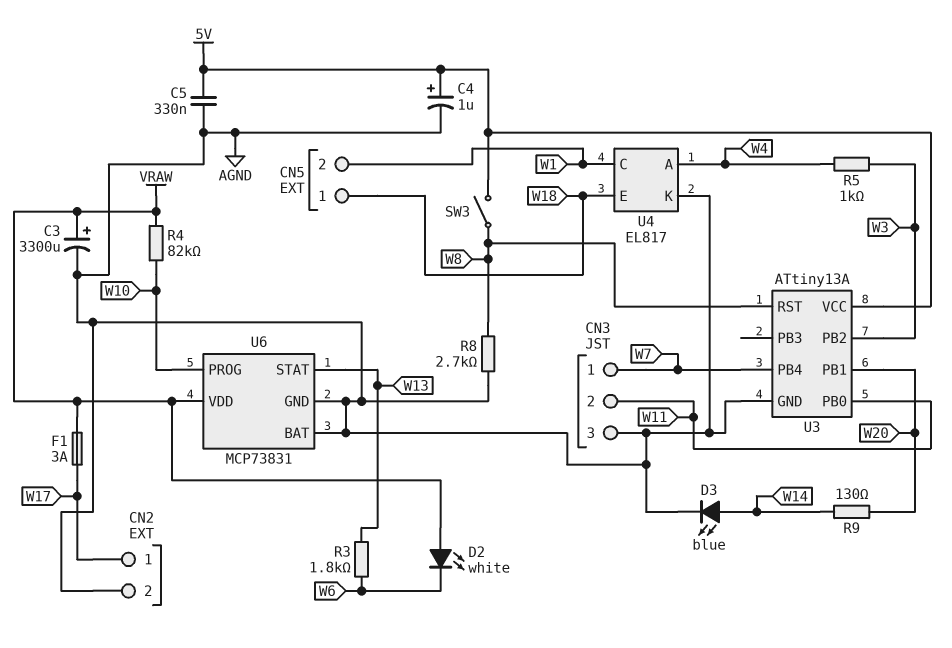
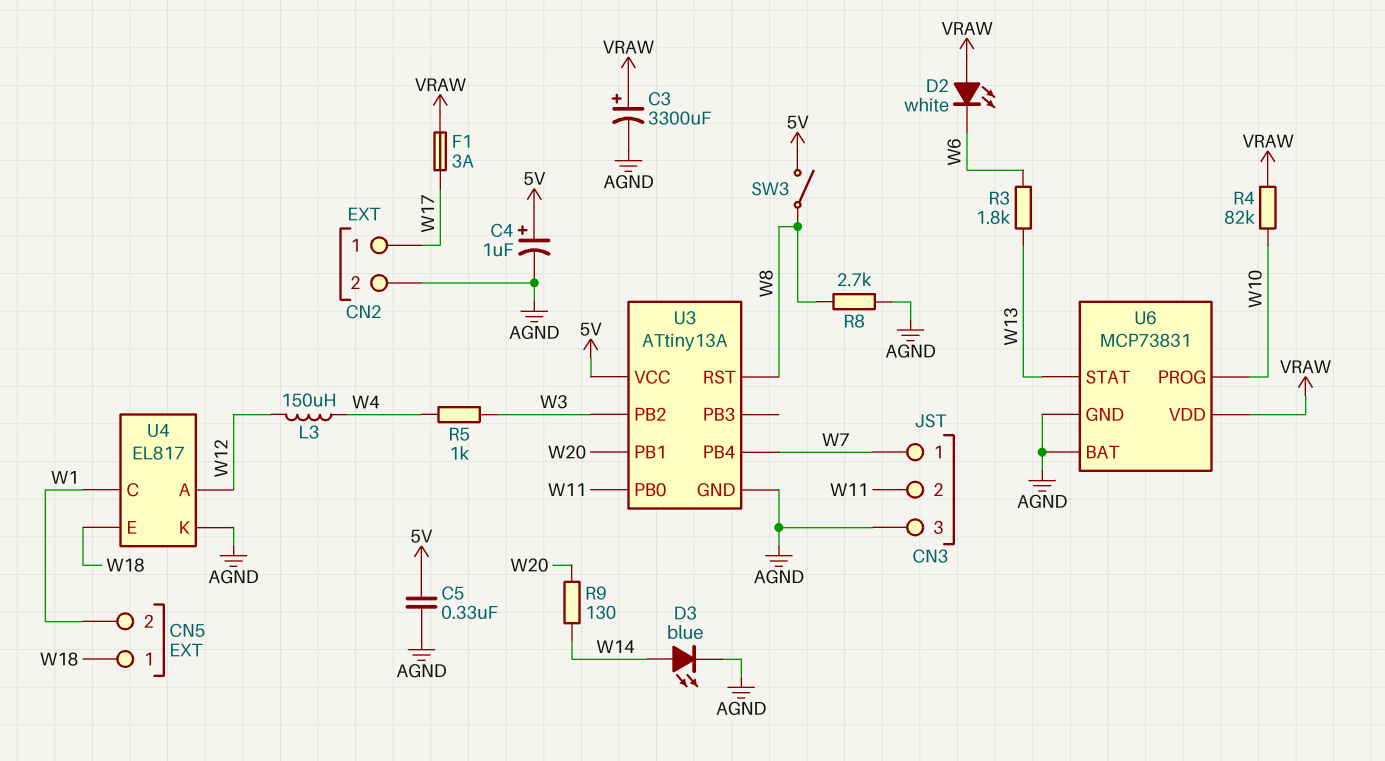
L3: none -> 150uH (W4, W12)
U4 pin A: W4 -> W12

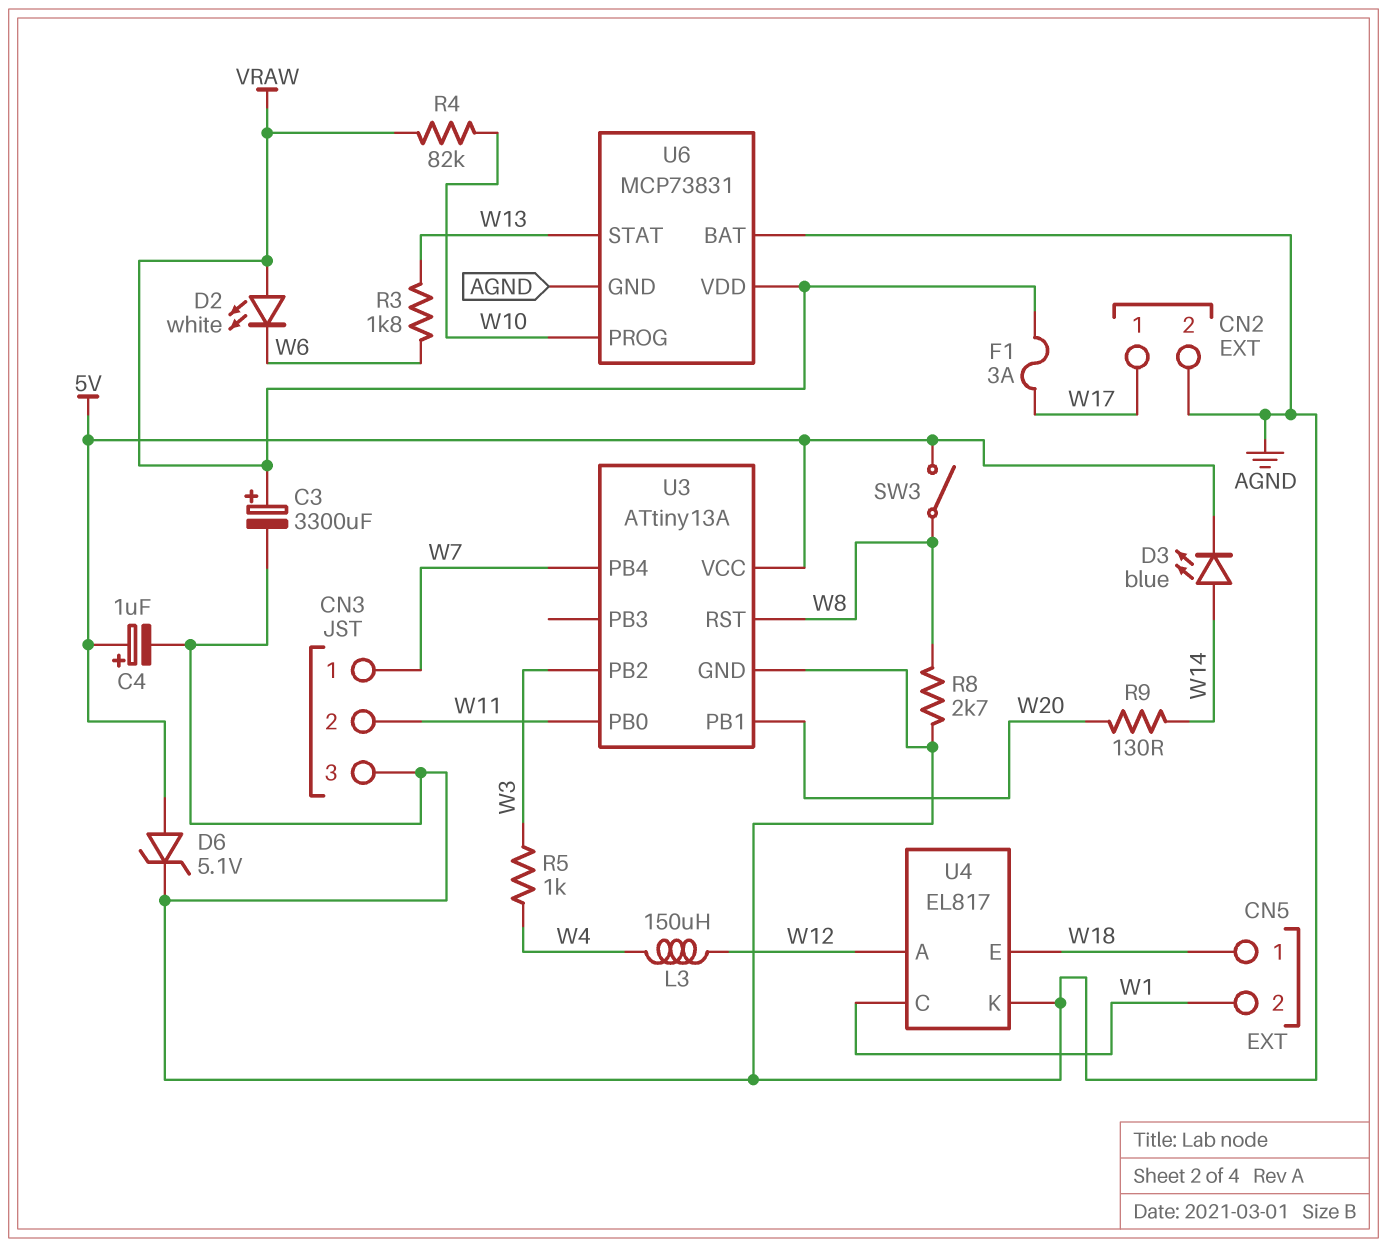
C5: 330nF (5V, AGND) -> none
D3: LED blue (A W14, K AGND) -> LED blue (A W14, K 5V)
D6: none -> zener 5.1V (A 5V, K AGND)

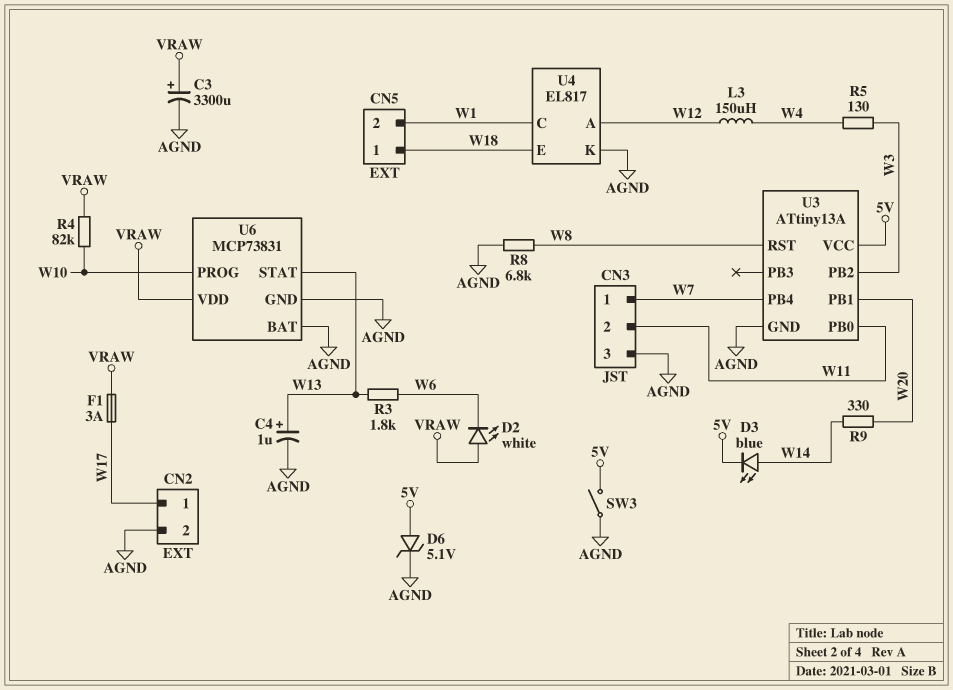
C4: 1uF (plus 5V, minus AGND) -> 1uF (plus W13, minus AGND)
R5: 1k (W3, W4) -> 130 (W3, W4)
R8: 2.7k (AGND, W8) -> 6.8k (AGND, W8)
R9: 130 (W14, W20) -> 330 (W14, W20)
SW3: switch (5V, W8) -> switch (5V, AGND)

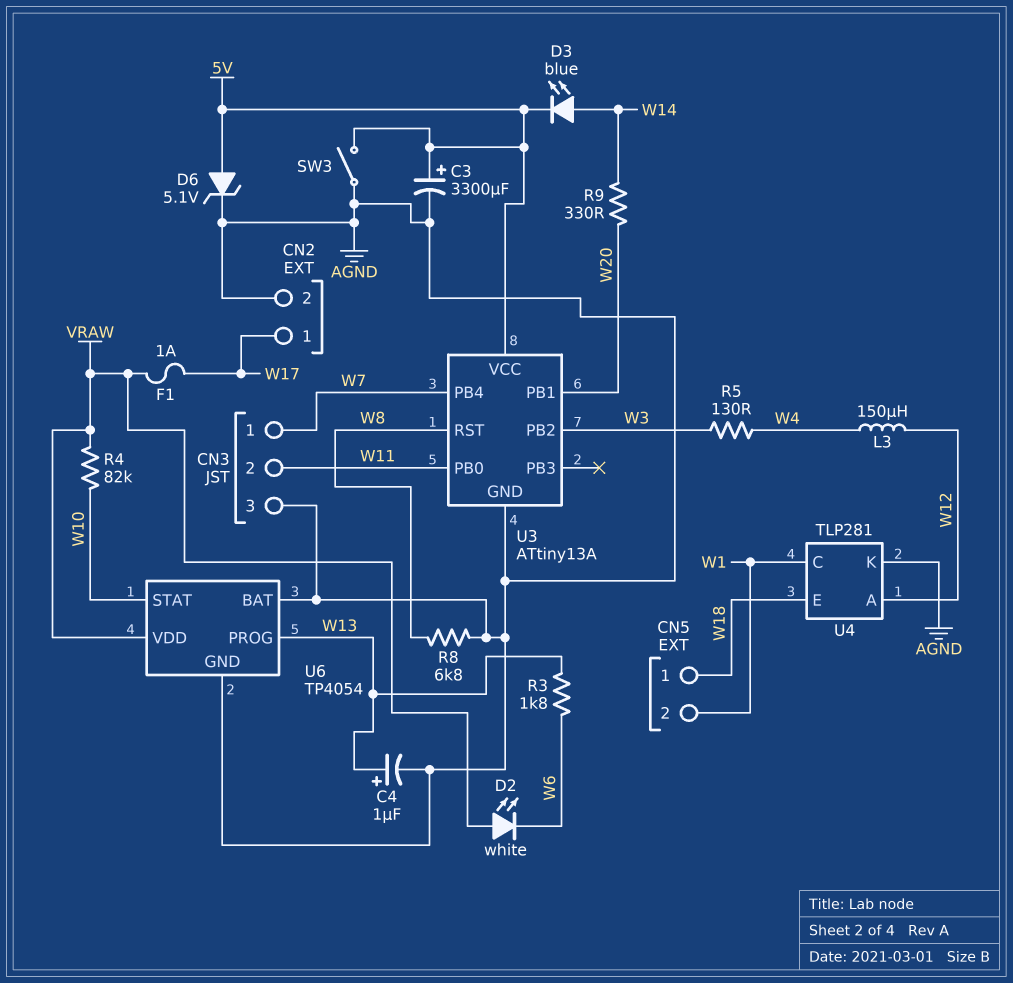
C3: 3300uF (plus VRAW, minus AGND) -> 3300uF (plus 5V, minus AGND)
F1: 3A (VRAW, W17) -> 1A (VRAW, W17)
U4: EL817 -> TLP281
U6: MCP73831 -> TP4054
U6 pin PROG: W10 -> W13
U6 pin STAT: W13 -> W10

